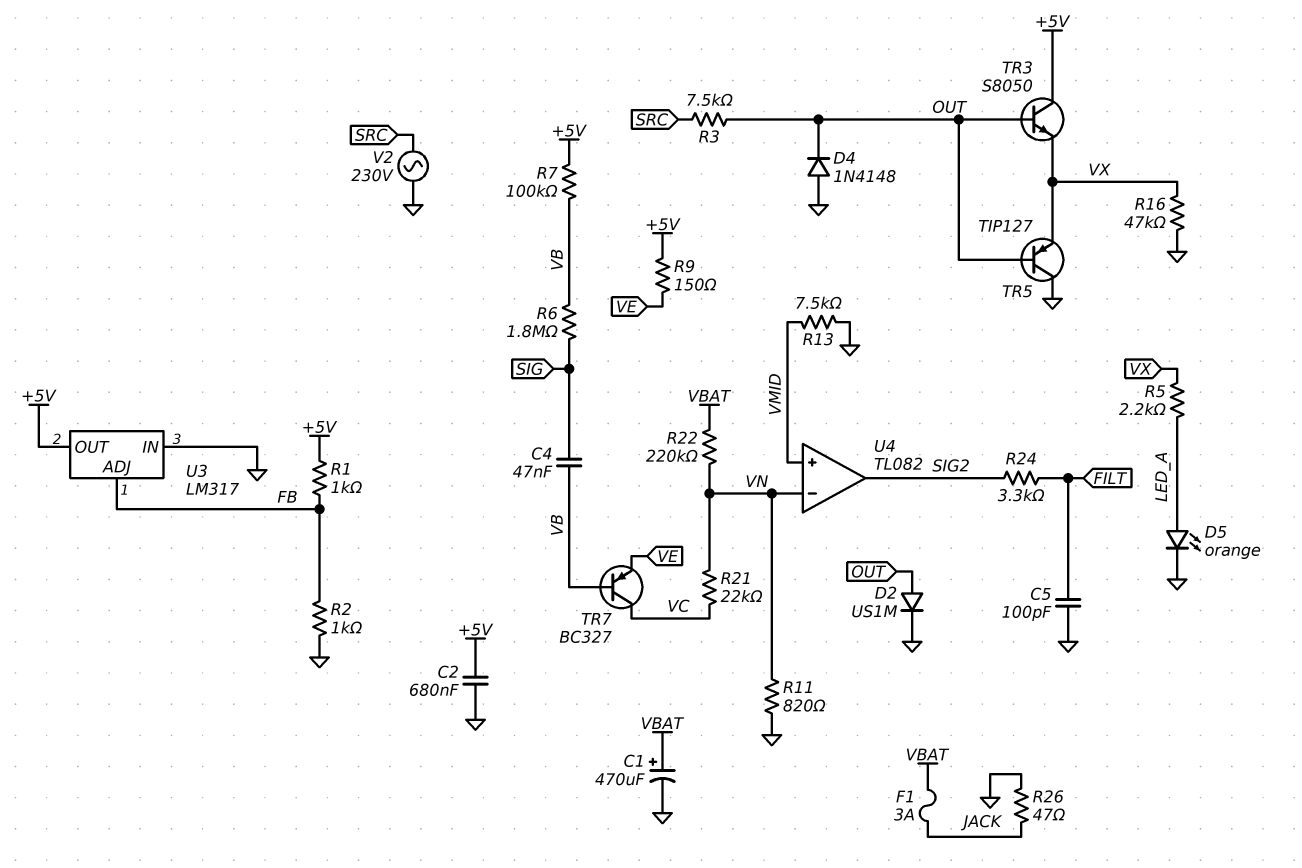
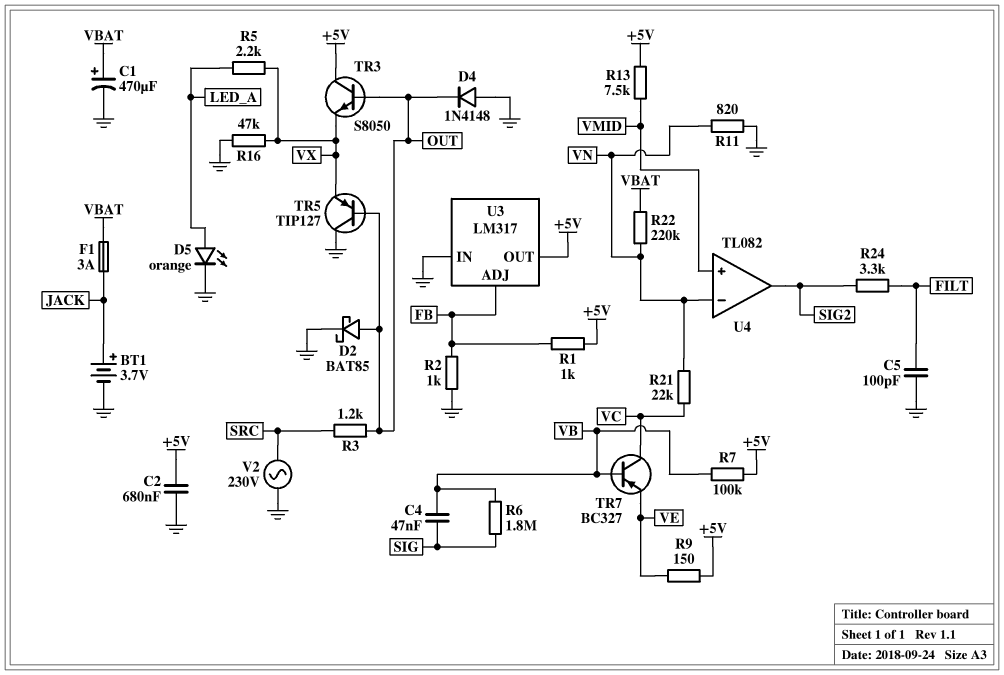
BT1: none -> 3.7V (plus JACK, minus GND)
D2: diode US1M (A OUT, K GND) -> schottky BAT85 (A OUT, K GND)
R3: 7.5k (OUT, SRC) -> 1.2k (OUT, SRC)
R13: 7.5k (GND, VMID) -> 7.5k (+5V, VMID)
R26: 47 (GND, JACK) -> none

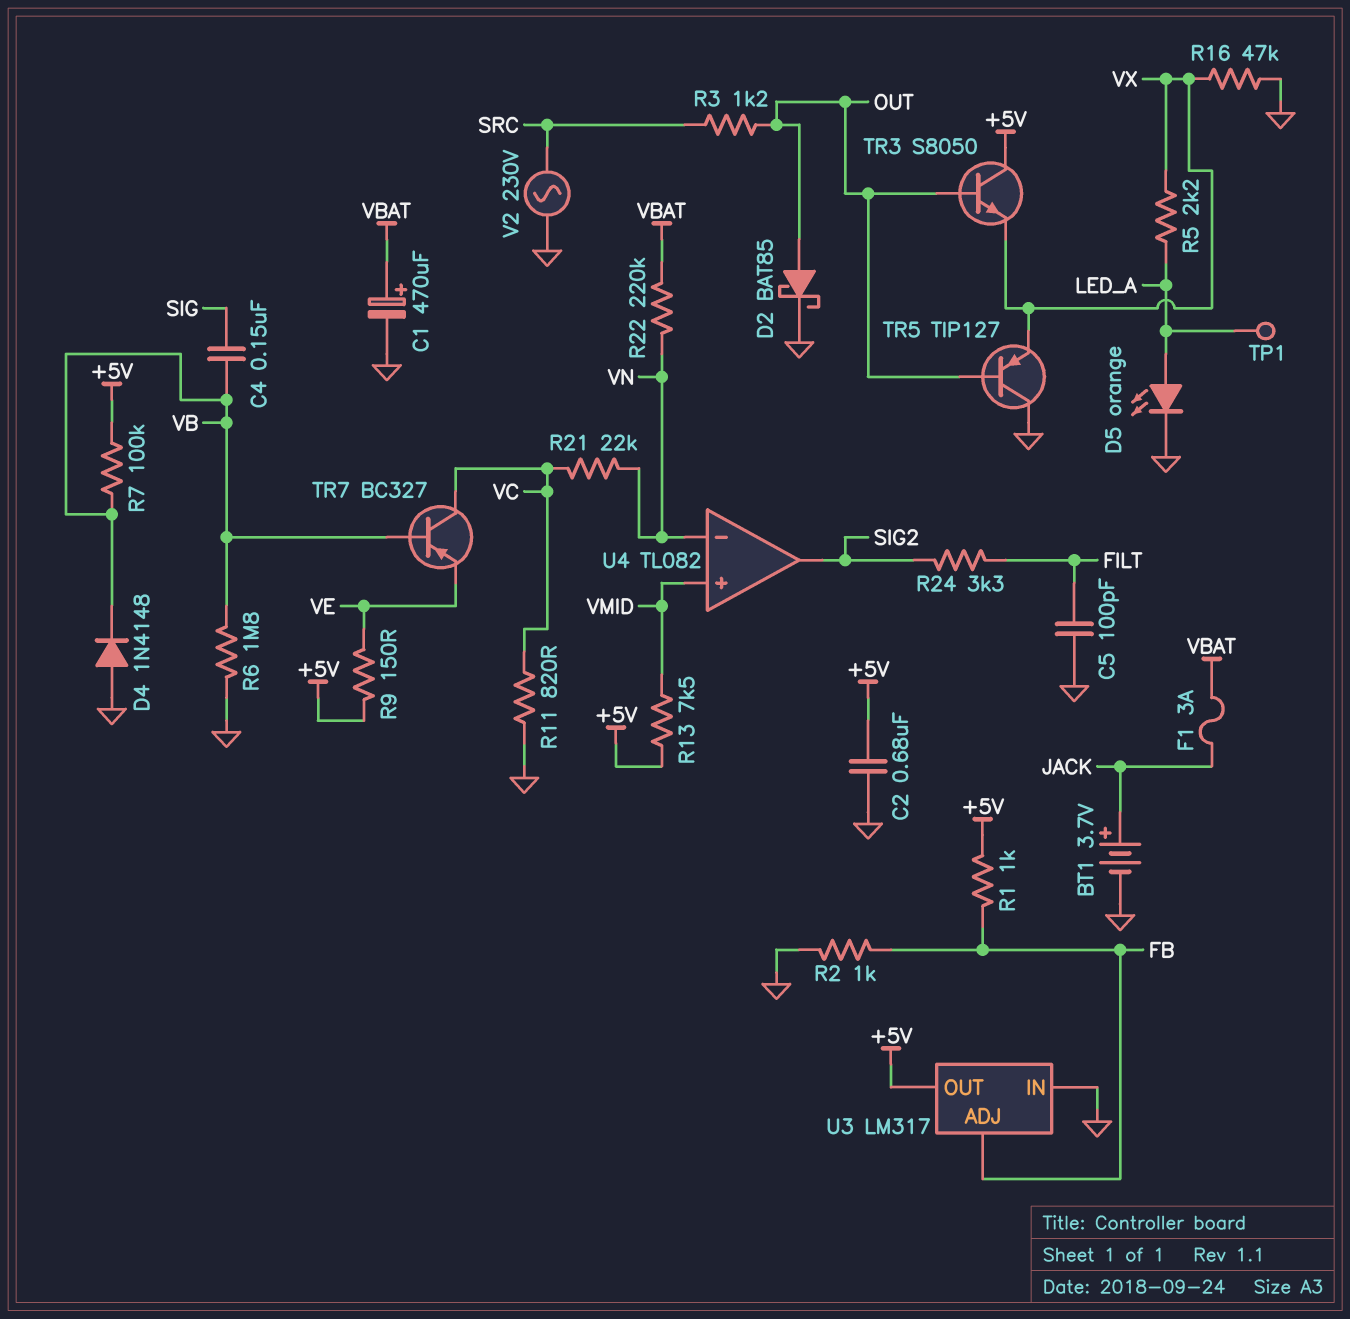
C4: 47nF (SIG, VB) -> 150nF (SIG, VB)
D4: diode 1N4148 (A GND, K OUT) -> diode 1N4148 (A GND, K VB)
R6: 1.8M (SIG, VB) -> 1.8M (GND, VB)
R11: 820 (GND, VN) -> 820 (GND, VC)
TP1: none -> test point (LED_A)

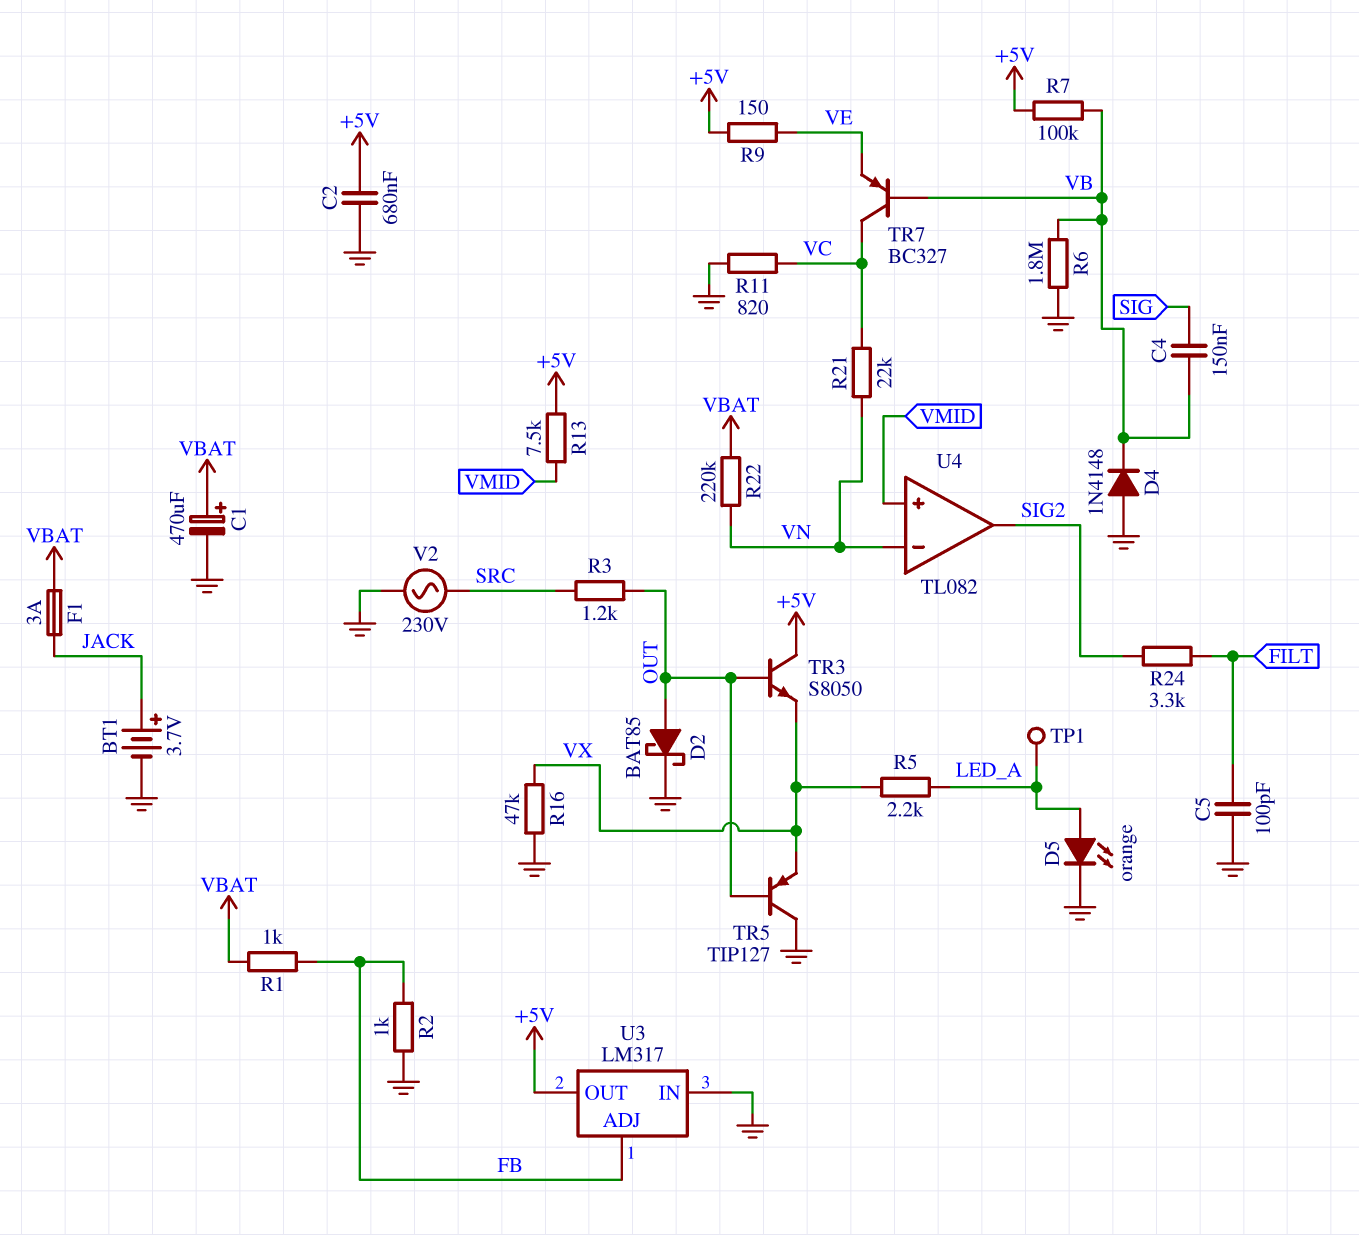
R1: 1k (+5V, FB) -> 1k (FB, VBAT)

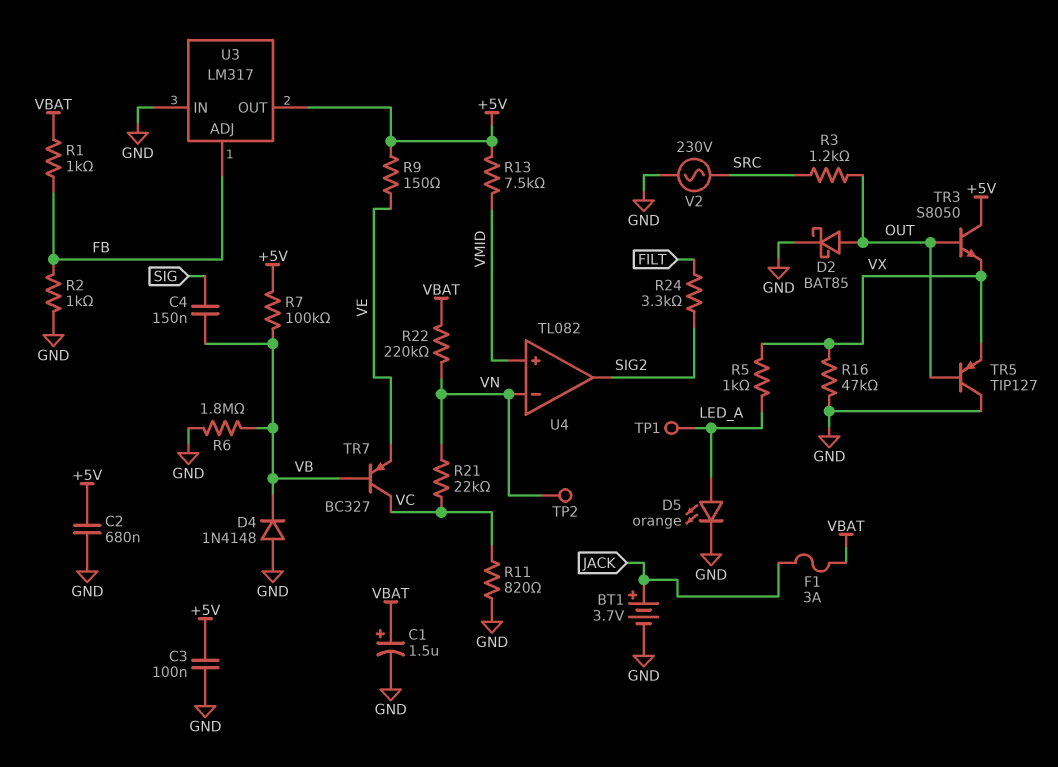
C1: 470uF (plus VBAT, minus GND) -> 1.5uF (plus VBAT, minus GND)
C3: none -> 100nF (+5V, GND)
C5: 100pF (FILT, GND) -> none
R5: 2.2k (LED_A, VX) -> 1k (LED_A, VX)
TP2: none -> test point (VN)

